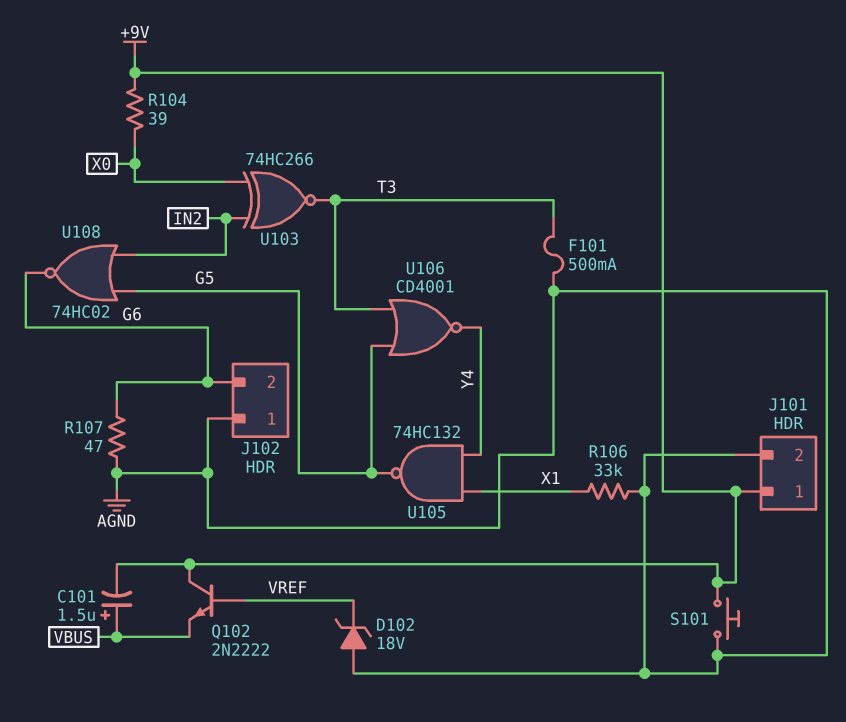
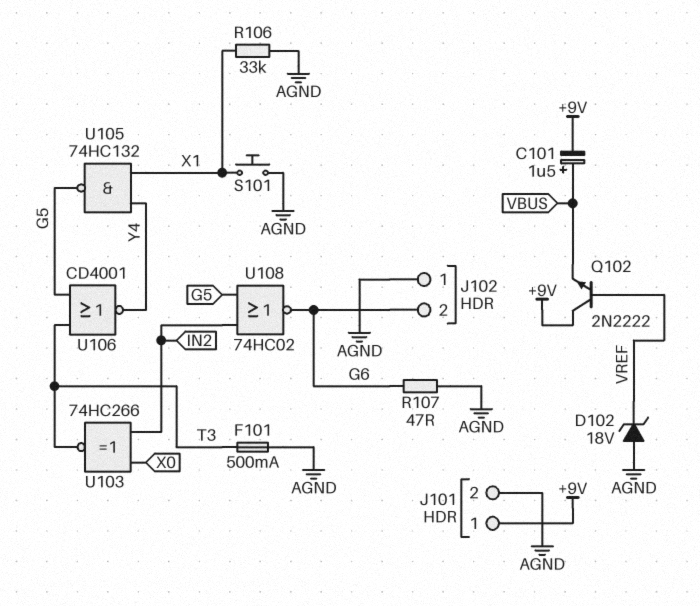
R104: 39 (+9V, X0) -> none
S101: button (+9V, AGND) -> button (AGND, X1)

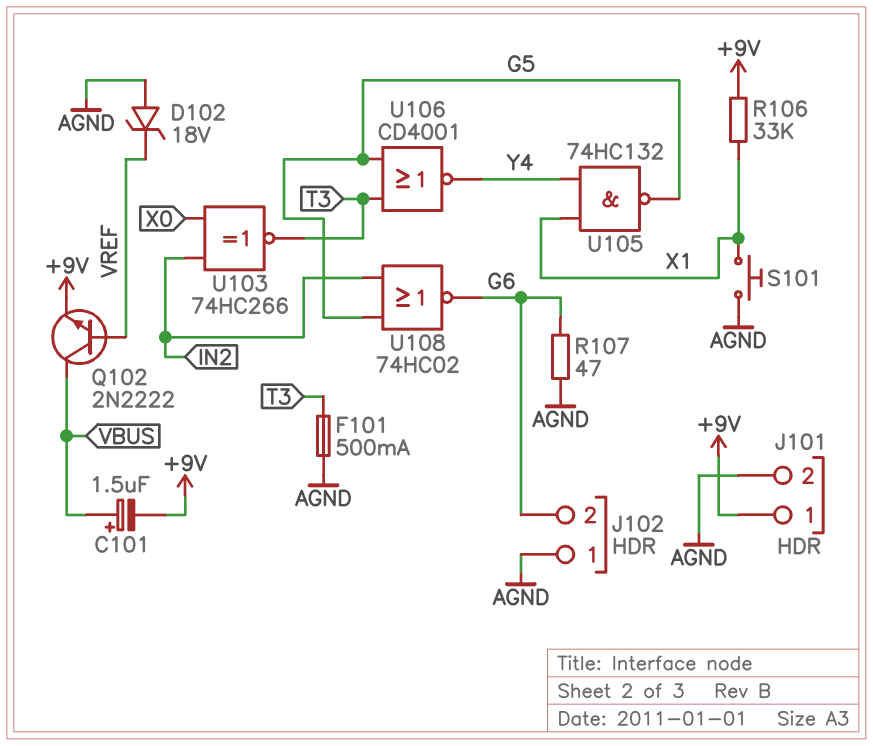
Q102: NPN 2N2222 (B VREF, C +9V, E VBUS) -> NPN 2N2222 (B VREF, C VBUS, E +9V)
R106: 33k (AGND, X1) -> 33k (+9V, X1)

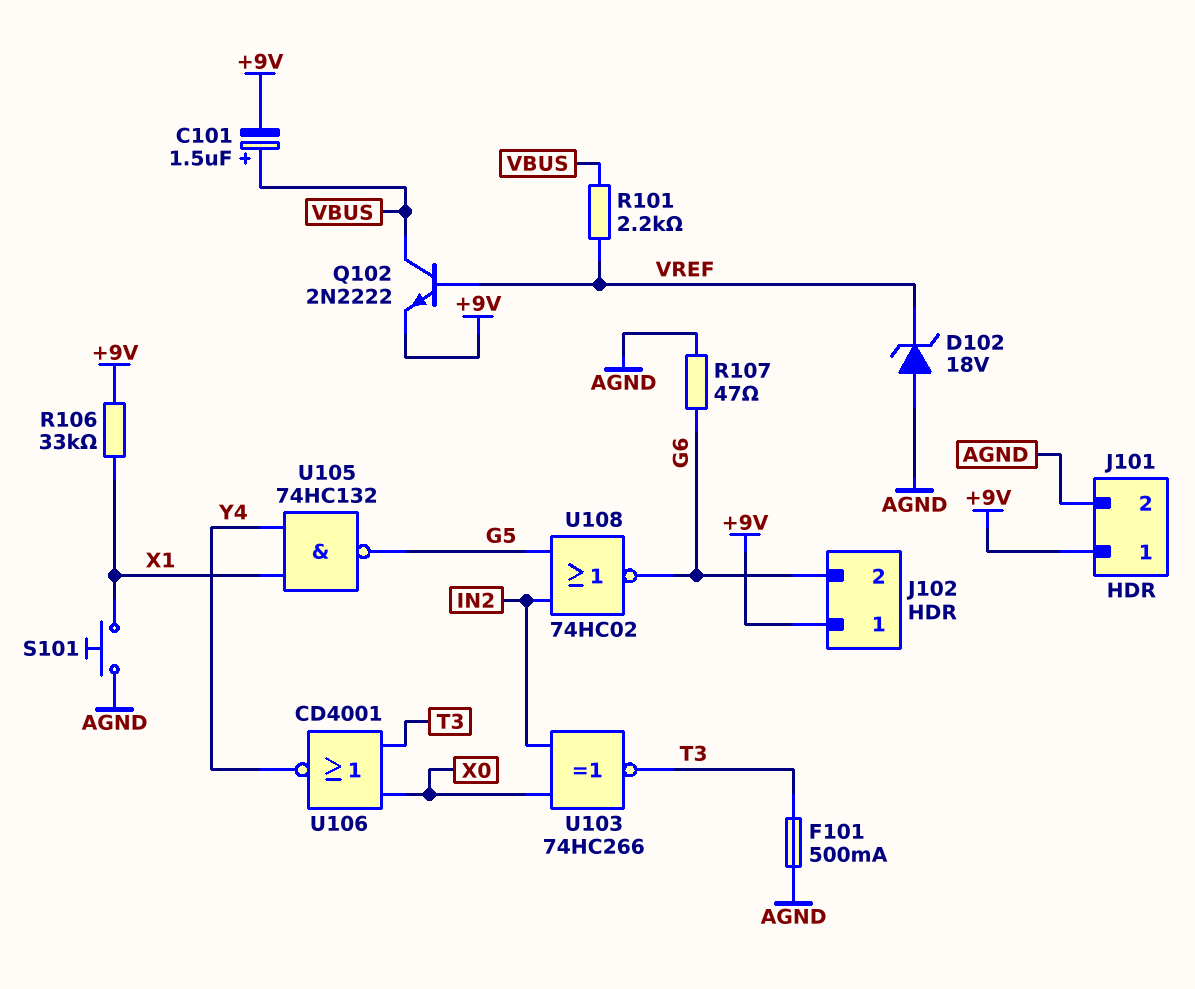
J102 pin 1: AGND -> +9V
R101: none -> 2.2k (VBUS, VREF)
U106: NOR CD4001 (in G5, in T3, out Y4) -> NOR CD4001 (in T3, in X0, out Y4)

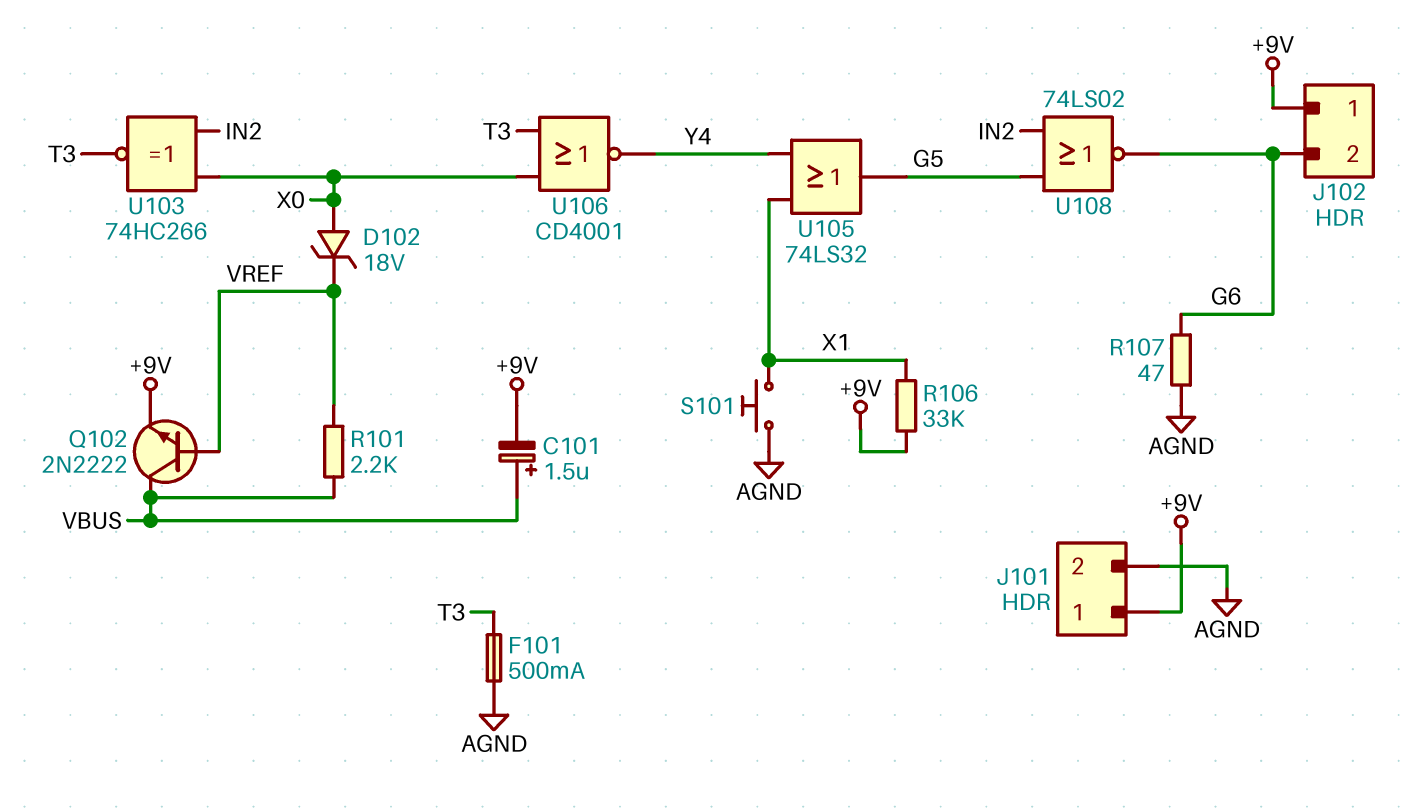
D102: zener 18V (A AGND, K VREF) -> zener 18V (A X0, K VREF)
U105: NAND 74HC132 (in X1, in Y4, out G5) -> OR 74LS32 (in X1, in Y4, out G5)
U108: NOR 74HC02 (in G5, in IN2, out G6) -> NOR 74LS02 (in G5, in IN2, out G6)

